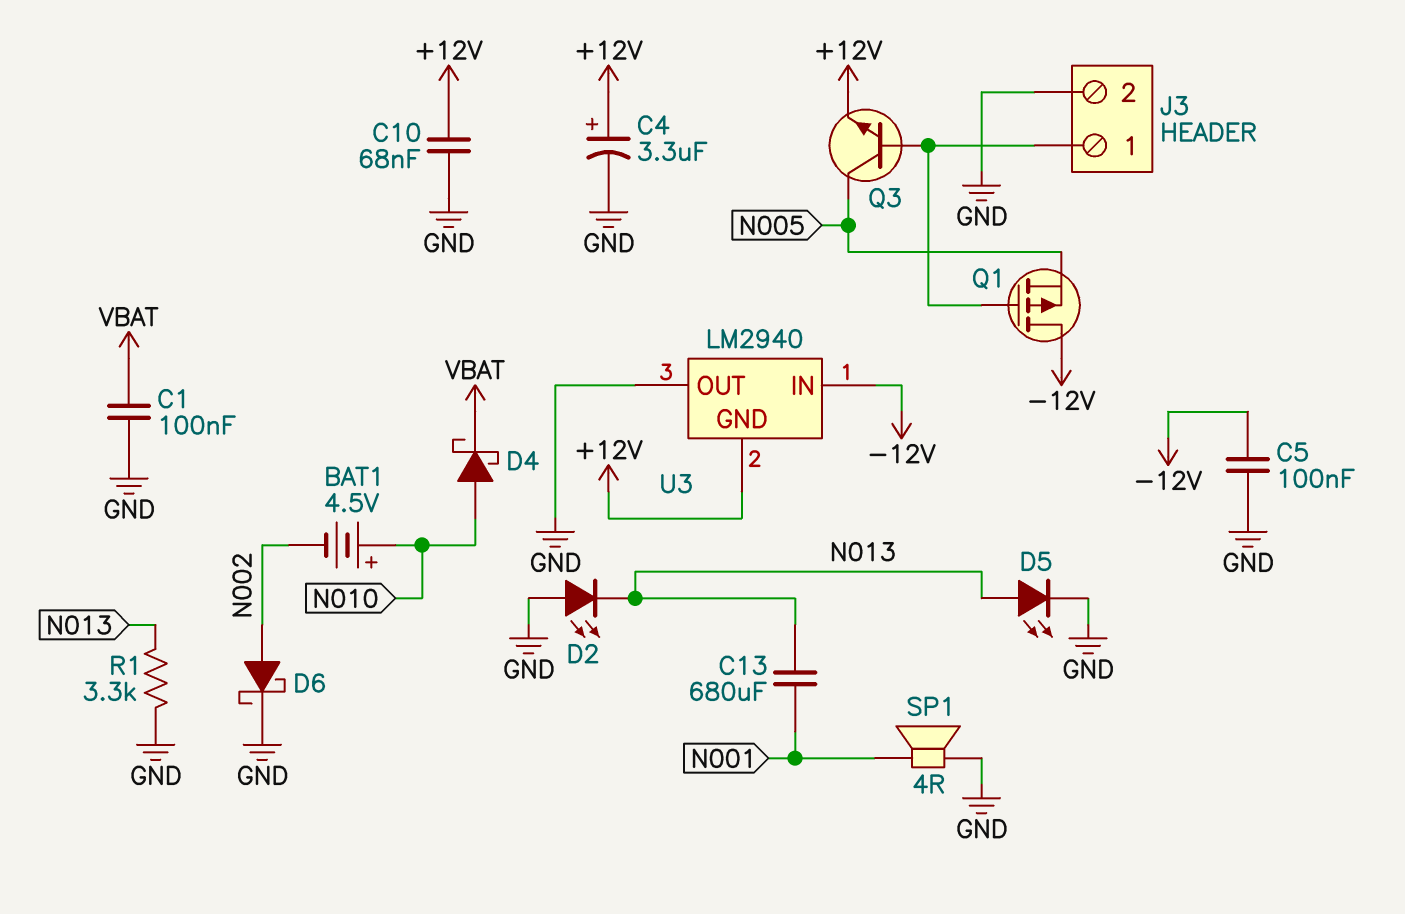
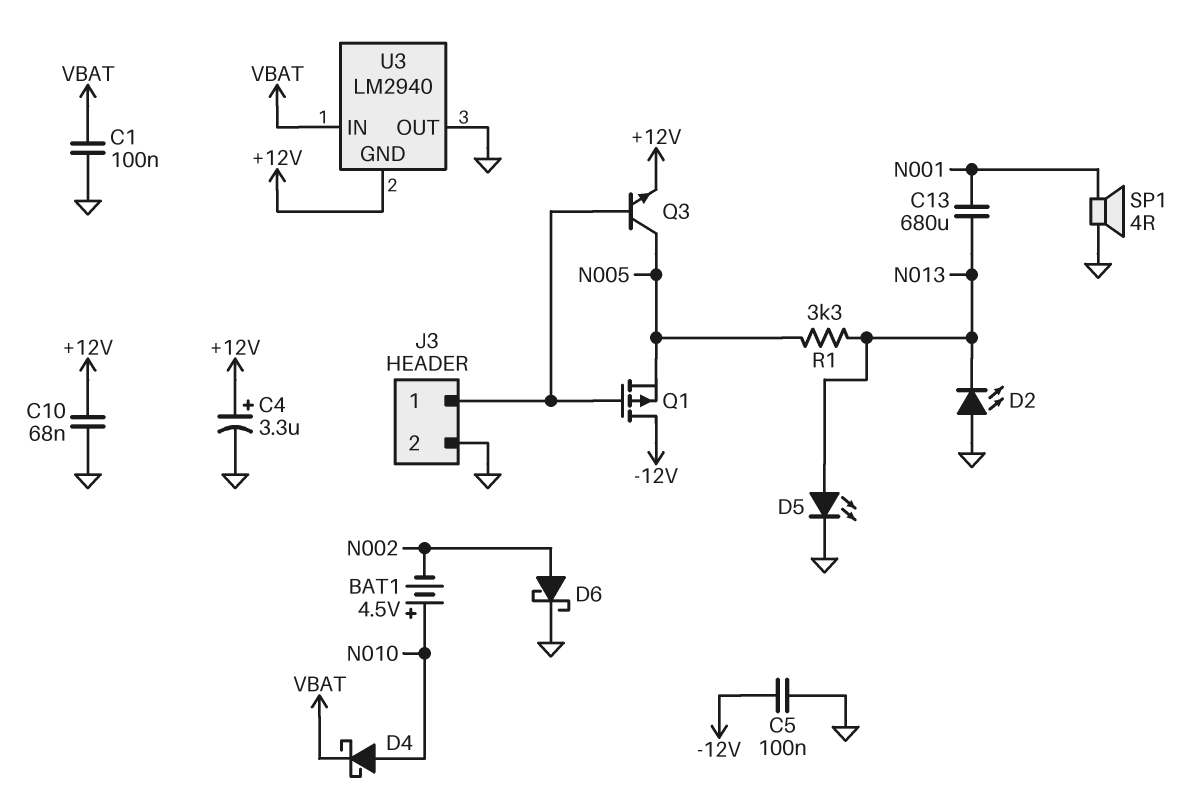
R1: 3.3k (GND, N013) -> 3.3k (N005, N013)
U3 pin IN: -12V -> VBAT

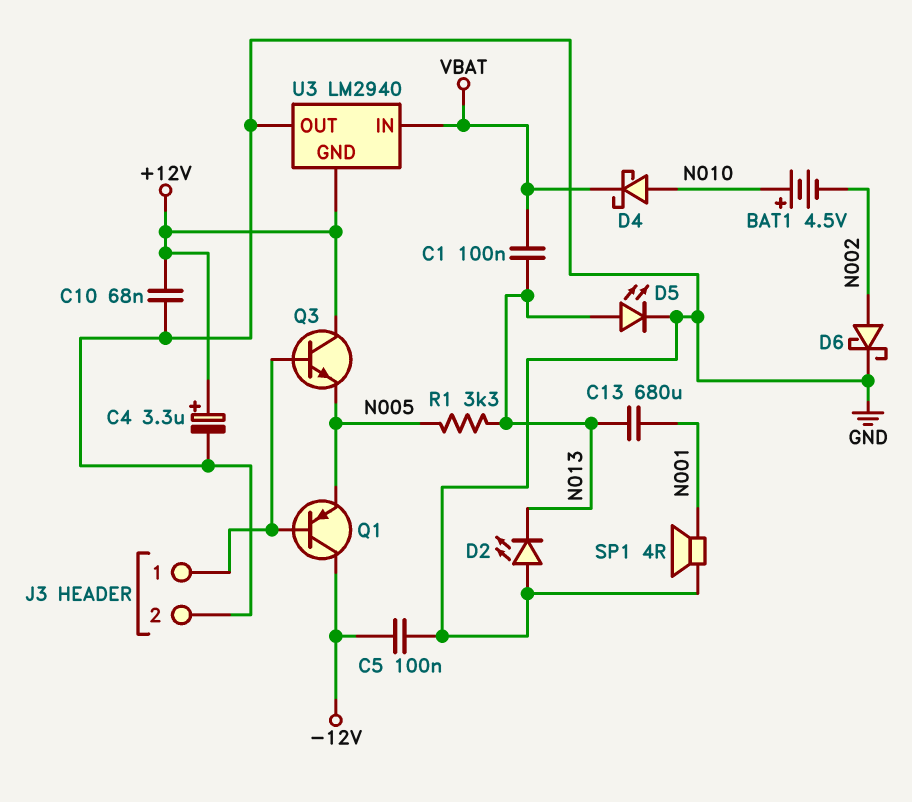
C1: 100nF (GND, VBAT) -> 100nF (N013, VBAT)
Q1: PMOS (G J3/1, D -12V, S N005) -> PNP (B J3/1, C -12V, E N005)
Q3: NPN (B J3/1, C N005, E +12V) -> NPN (B J3/1, C +12V, E N005)

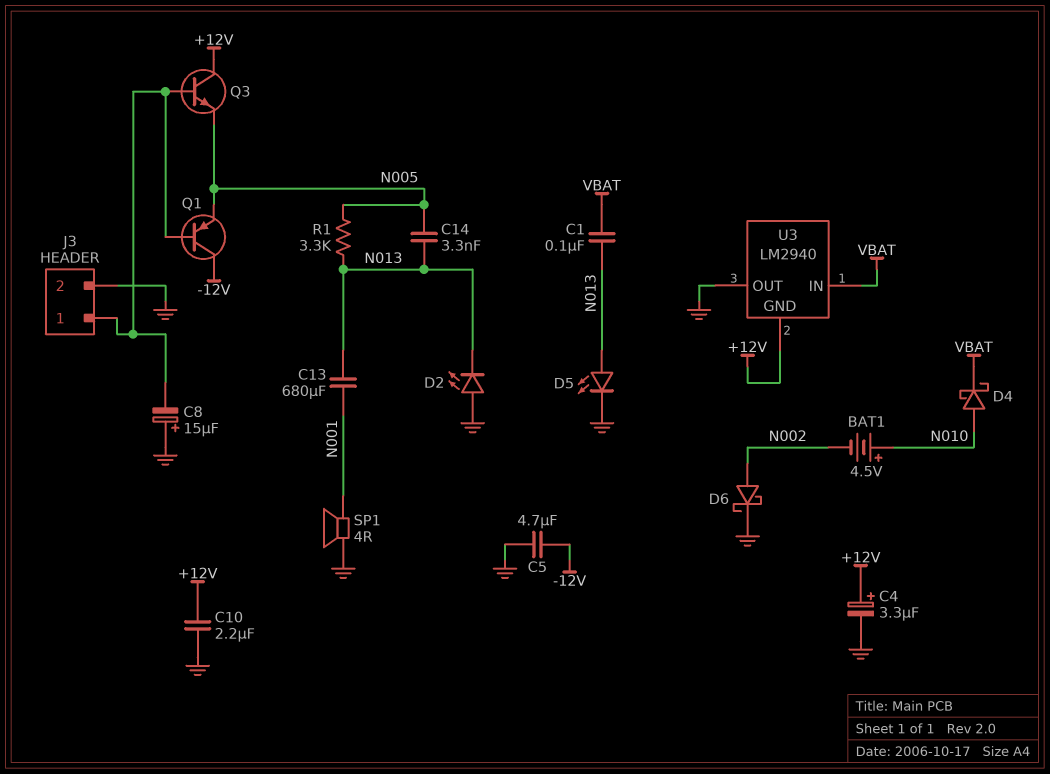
C5: 100nF (-12V, GND) -> 4.7uF (-12V, GND)
C8: none -> 15uF (plus GND, minus J3/1)
C10: 68nF (+12V, GND) -> 2.2uF (+12V, GND)
C14: none -> 3.3nF (N005, N013)

